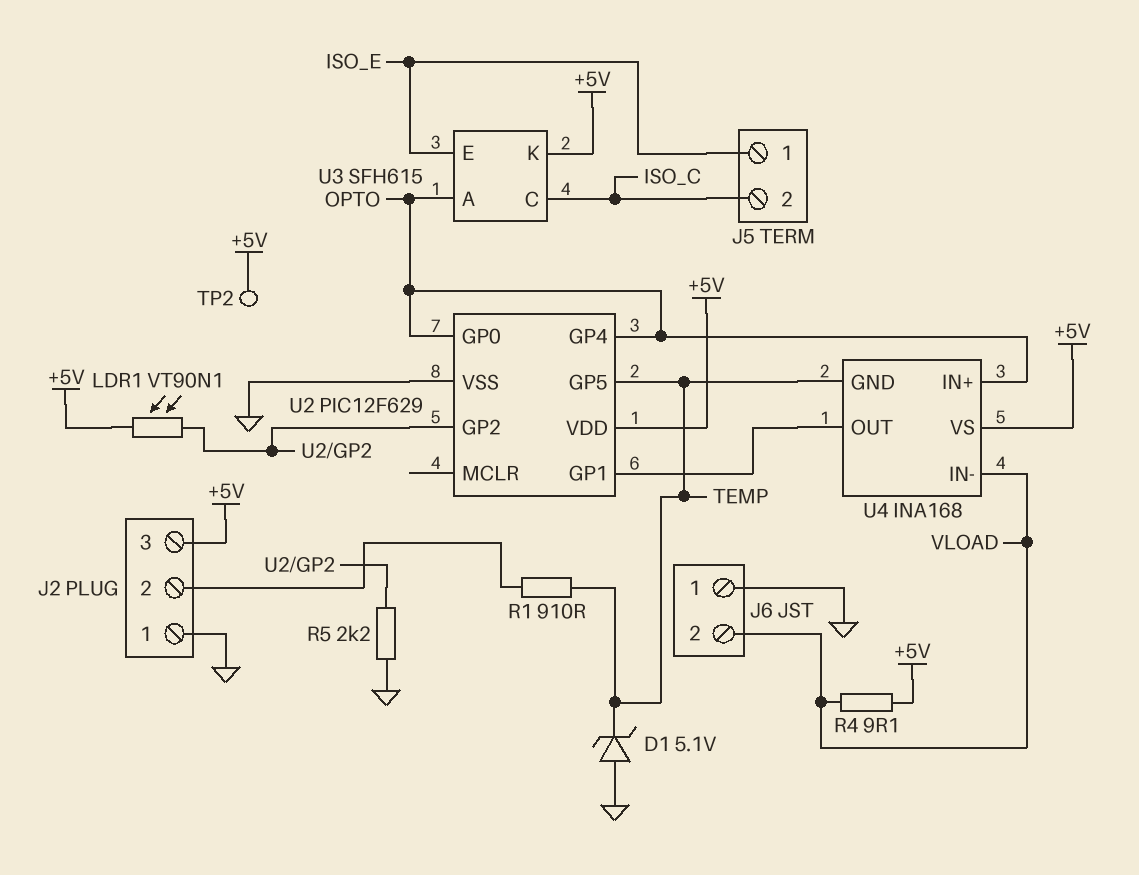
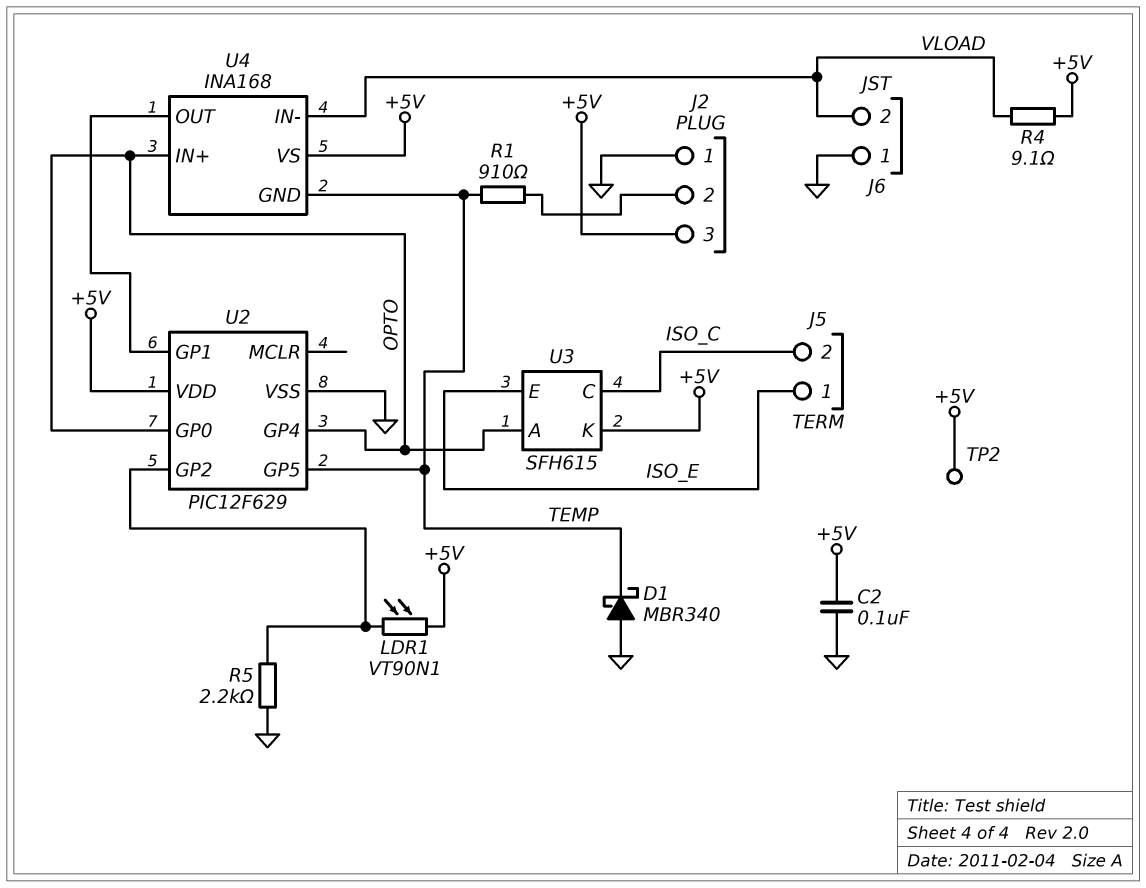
C2: none -> 100nF (+5V, GND)
D1: zener 5.1V (A GND, K TEMP) -> schottky MBR340 (A GND, K TEMP)

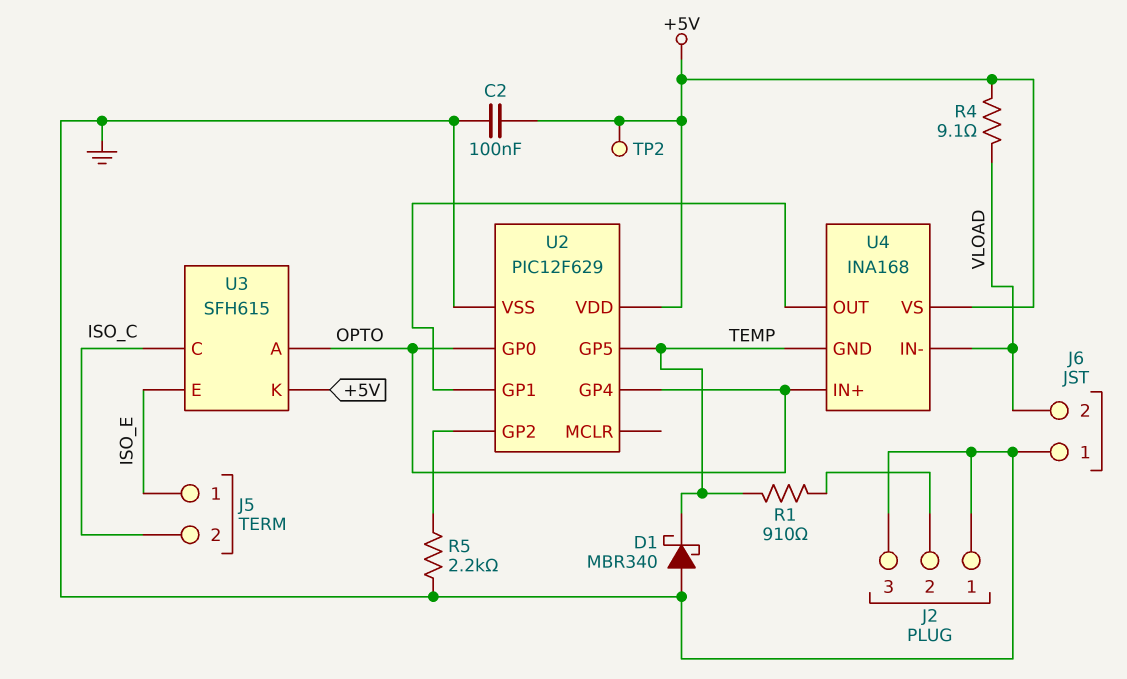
J2 pin 3: +5V -> GND
LDR1: VT90N1 (+5V, U2/GP2) -> none

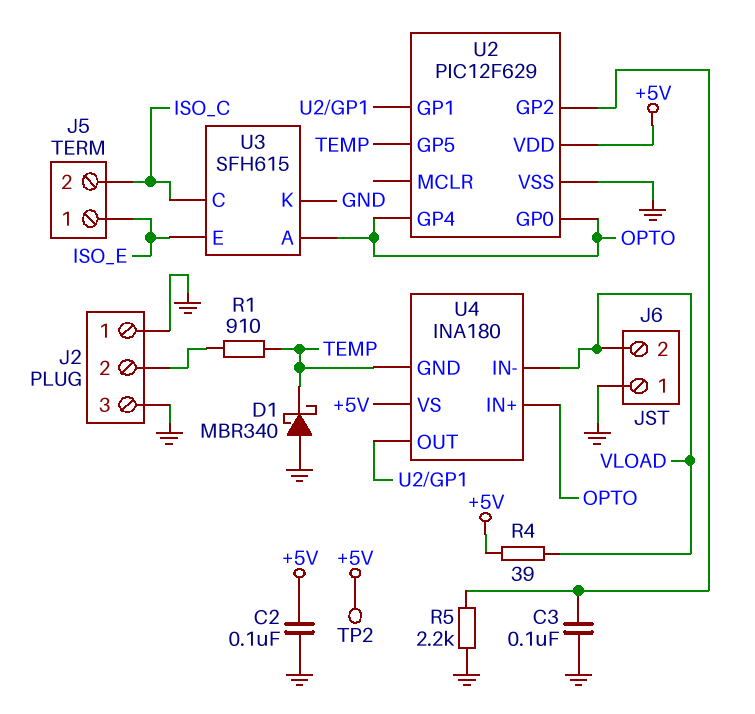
C3: none -> 100nF (GND, U2/GP2)
R4: 9.1 (+5V, VLOAD) -> 39 (+5V, VLOAD)
U3 pin K: +5V -> GND
U4: INA168 -> INA180

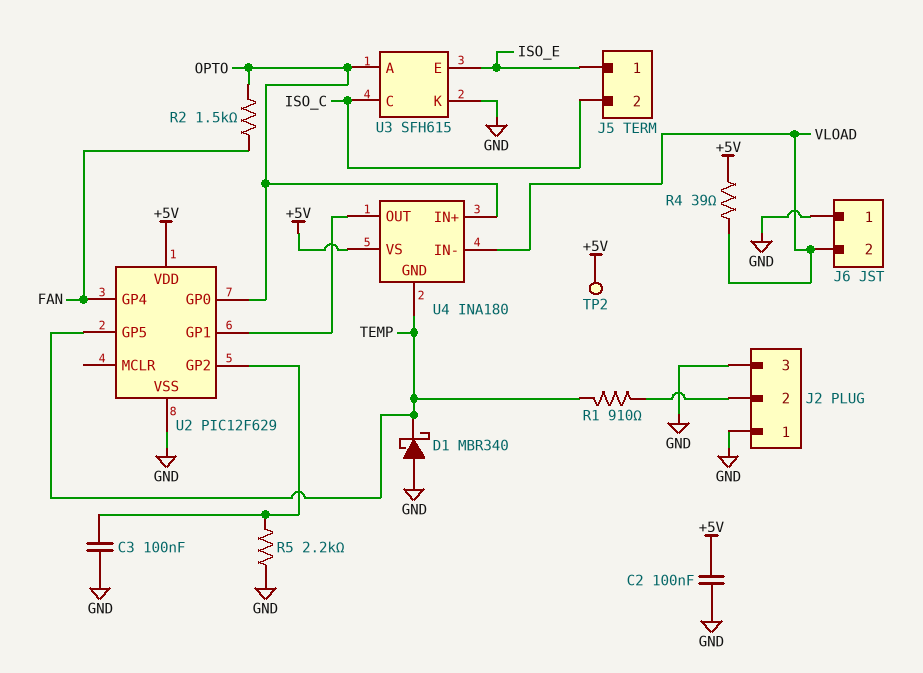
R2: none -> 1.5k (FAN, OPTO)
U2 pin GP4: OPTO -> FAN

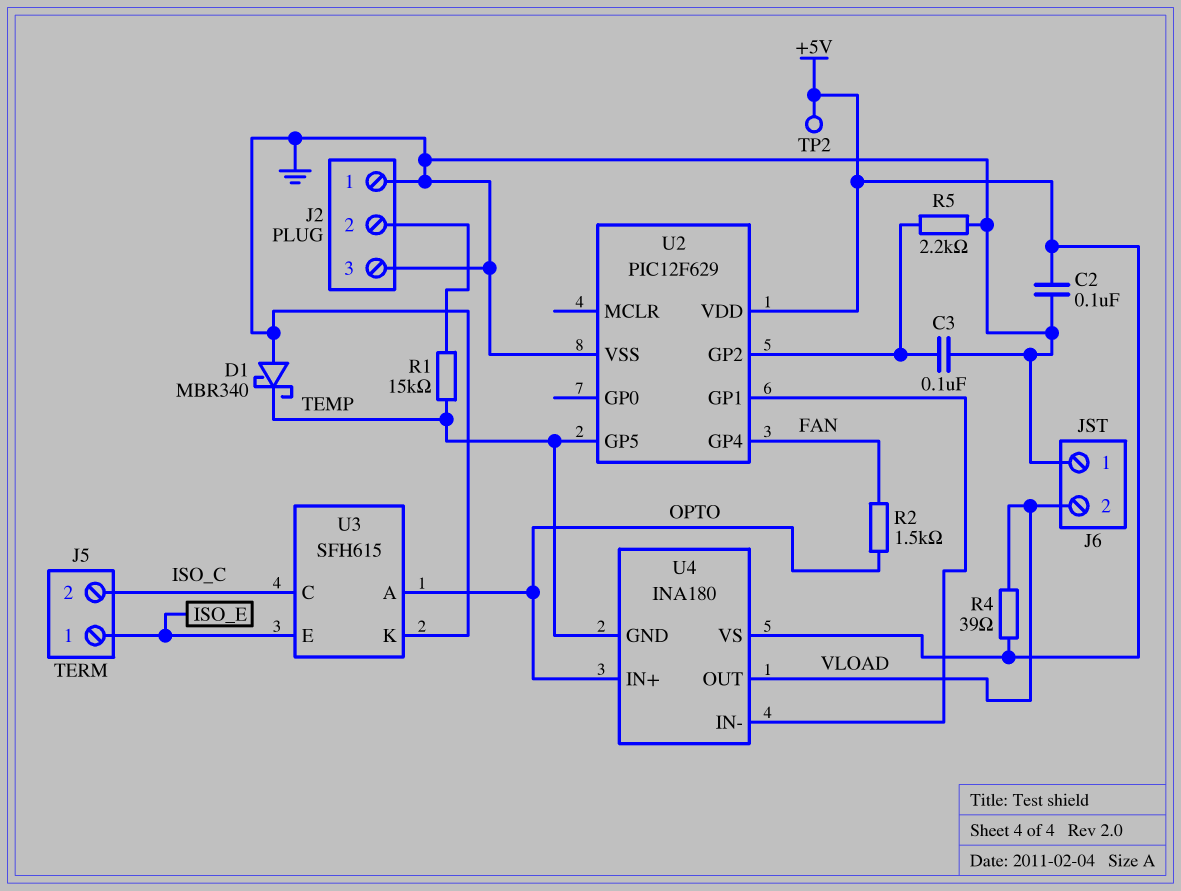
R1: 910 (J2/2, TEMP) -> 15k (J2/2, TEMP)
U2 pin GP0: OPTO -> none
U4 pin IN-: VLOAD -> U2/GP1
U4 pin OUT: U2/GP1 -> VLOAD

